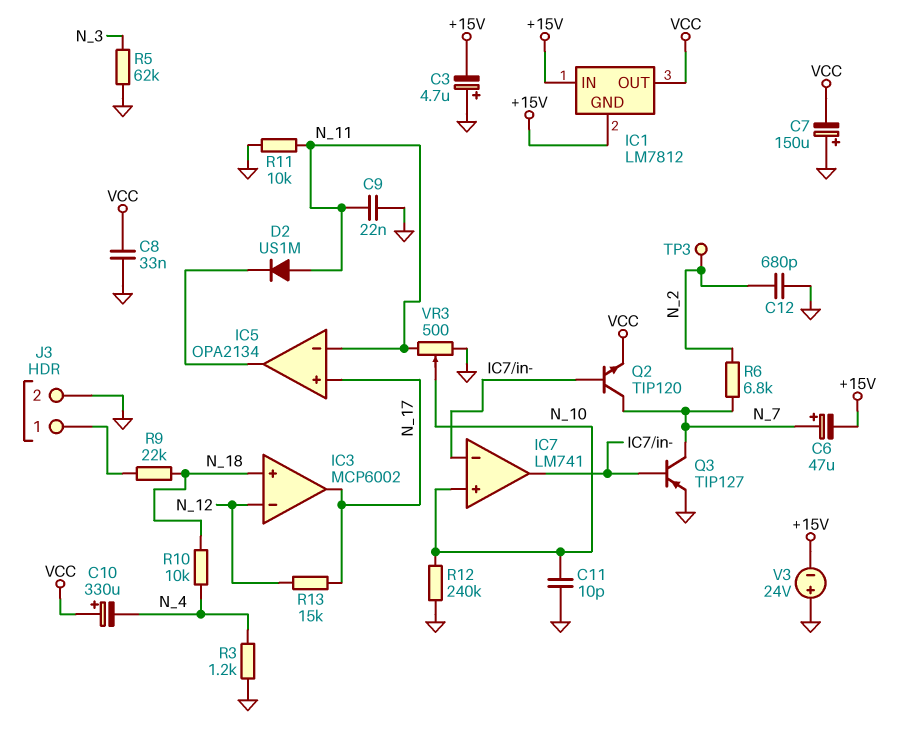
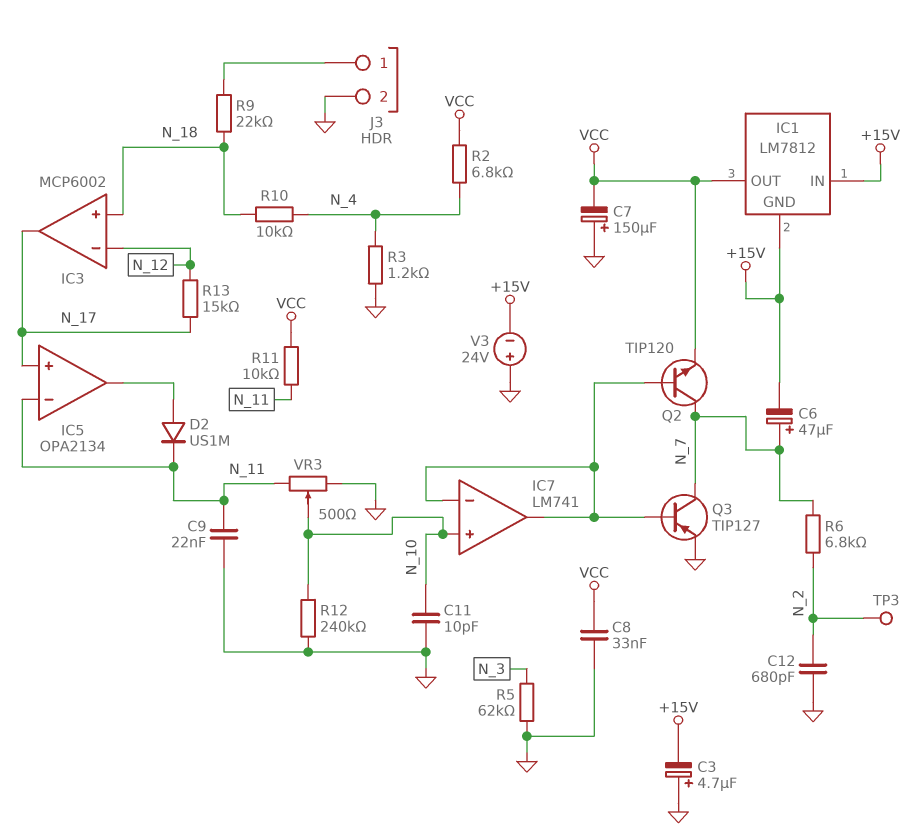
C10: 330uF (plus VCC, minus N_4) -> none
D2: diode US1M (A N_11, K IC5/out) -> diode US1M (A IC5/out, K N_11)
R2: none -> 6.8k (N_4, VCC)
R11: 10k (GND, N_11) -> 10k (N_11, VCC)

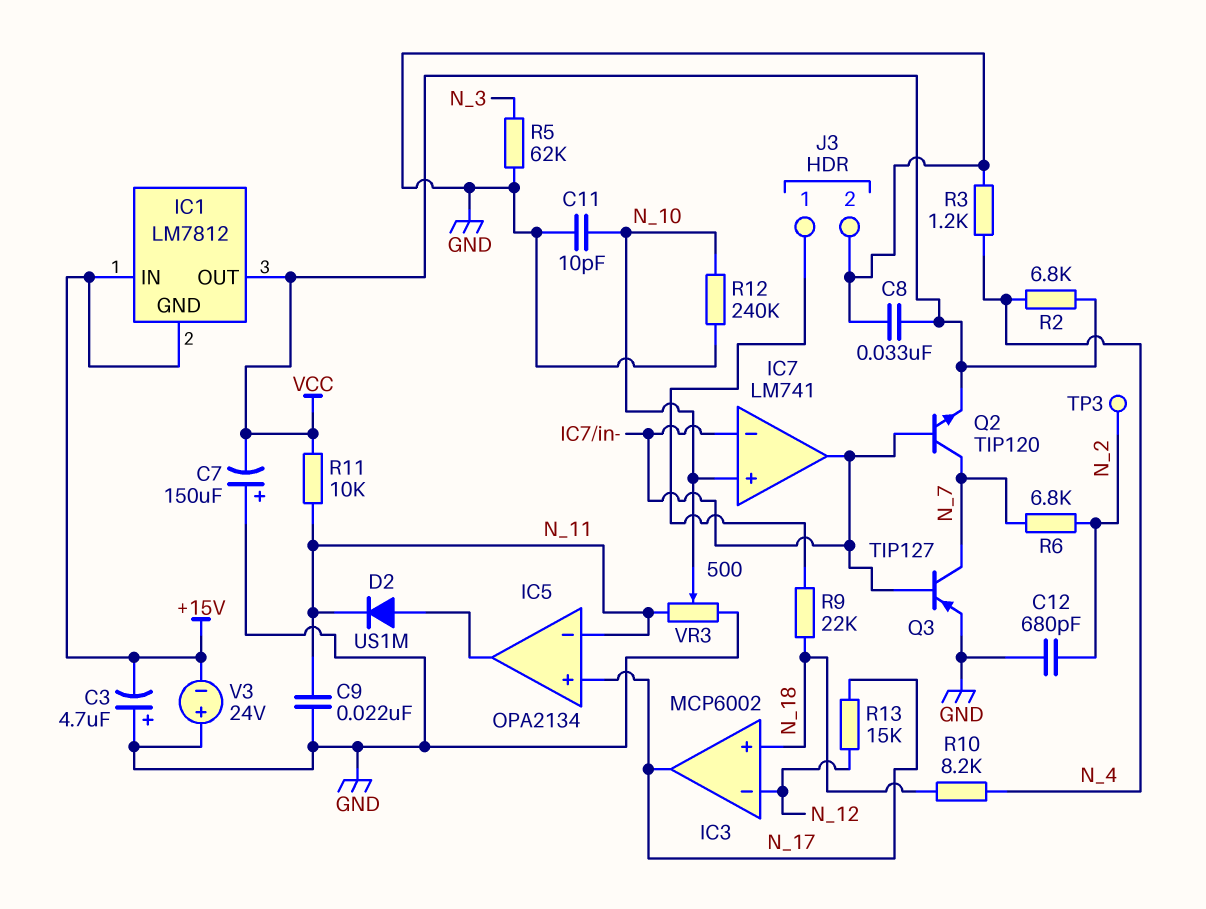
C6: 47uF (plus N_7, minus +15V) -> none
R10: 10k (N_4, N_18) -> 8.2k (N_4, N_18)

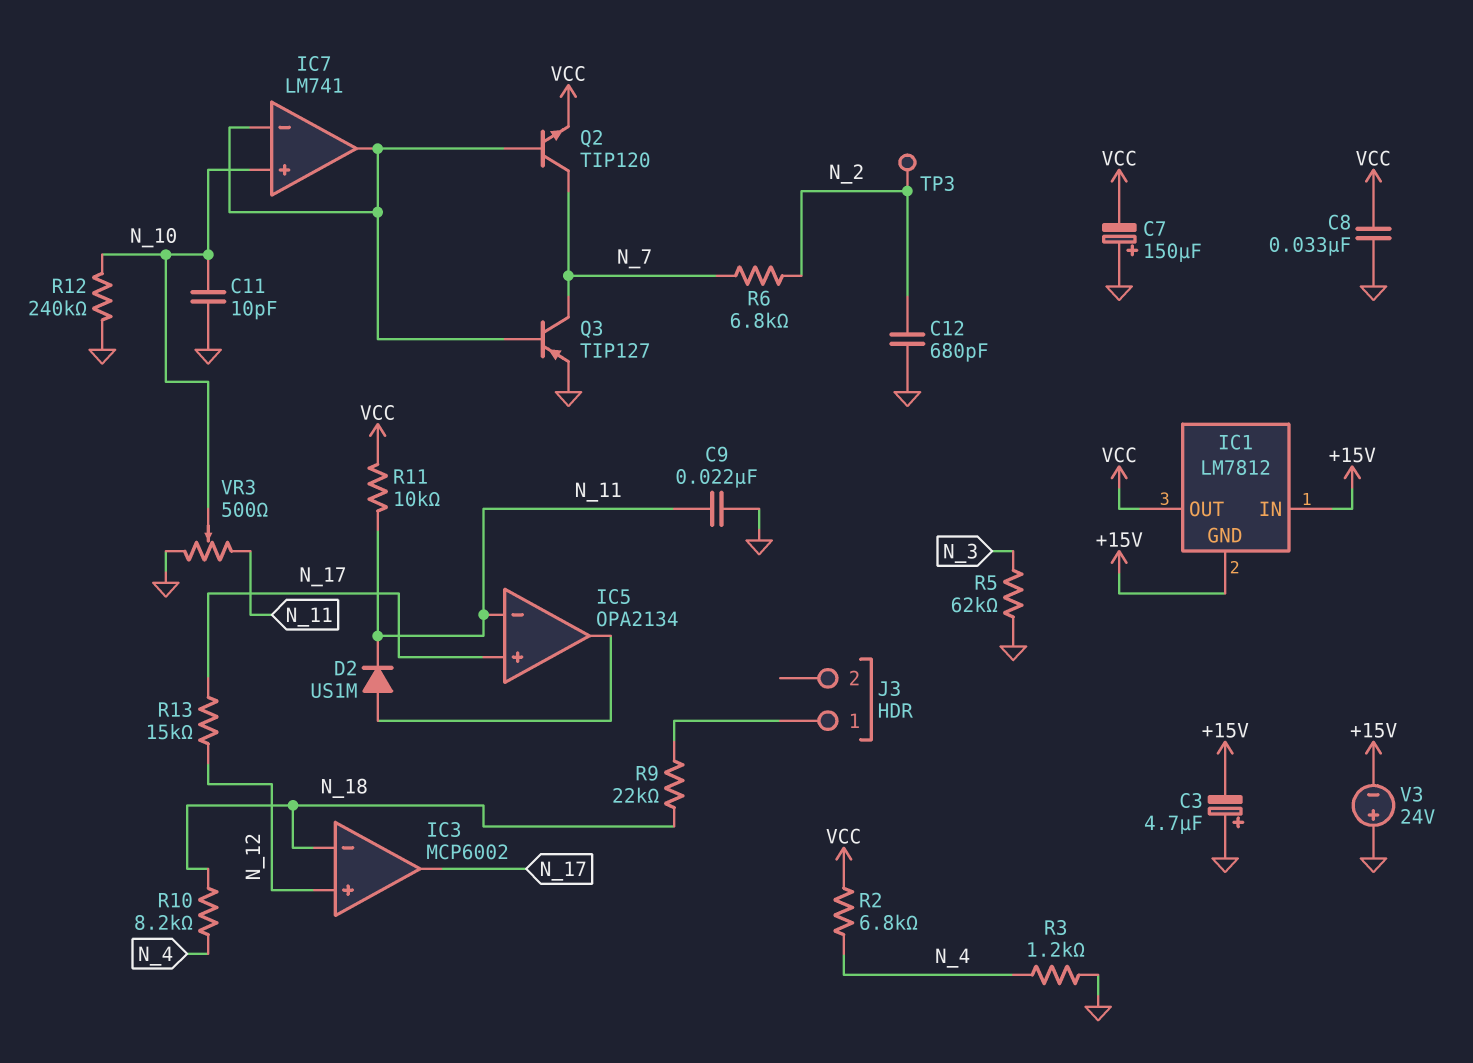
IC3 pin in+: N_18 -> N_12
IC3 pin in-: N_12 -> N_18
J3 pin 2: GND -> none

